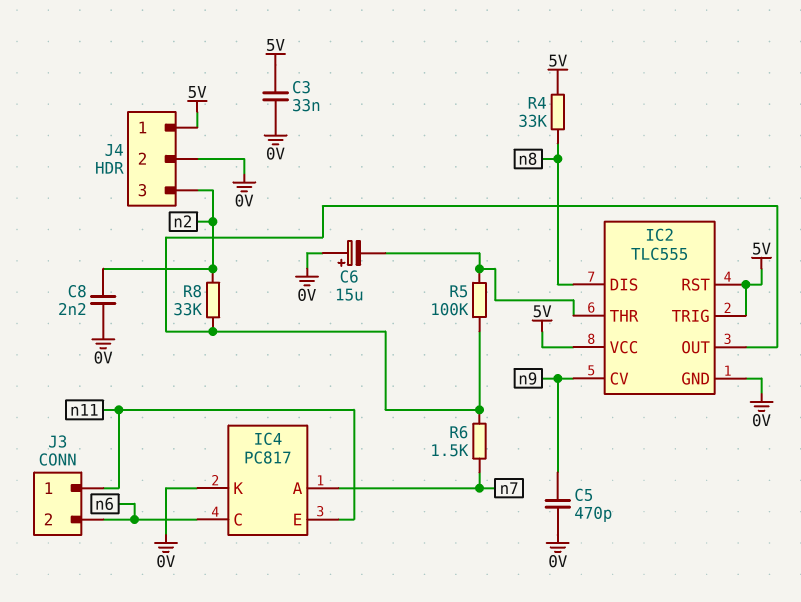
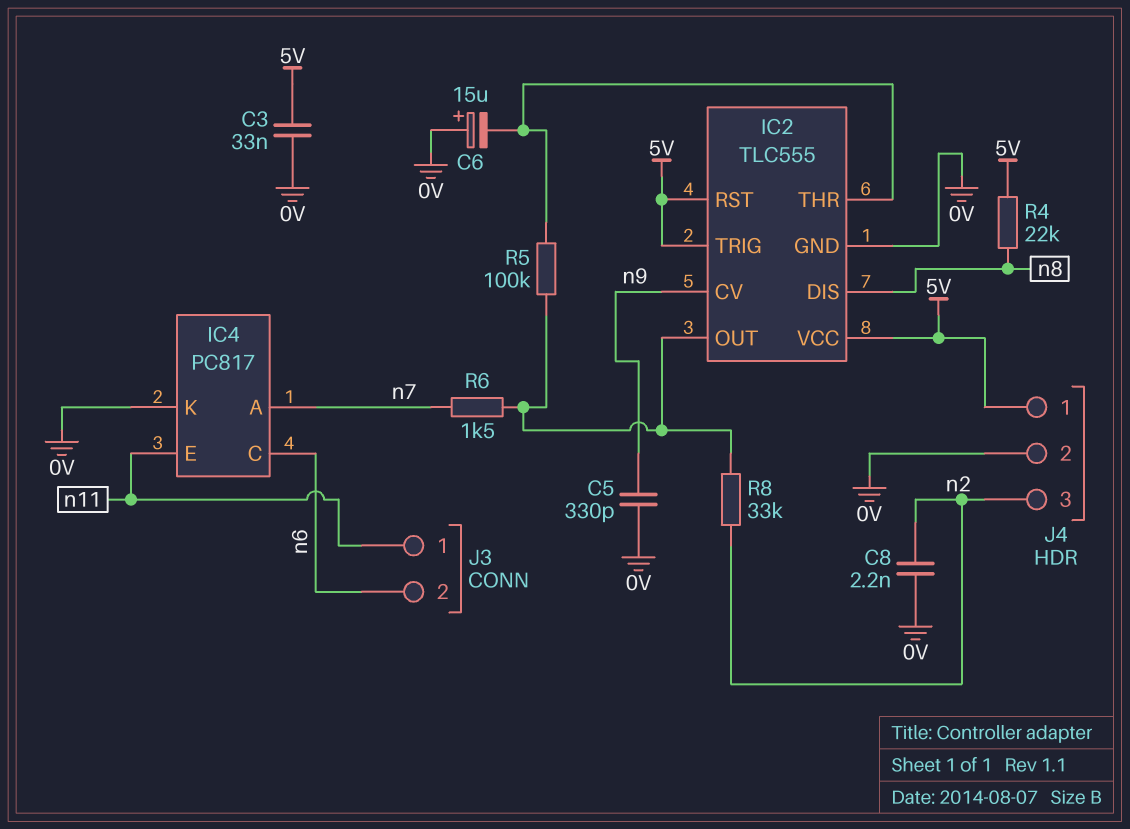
C5: 470pF (0V, n9) -> 330pF (0V, n9)
R4: 33k (5V, n8) -> 22k (5V, n8)

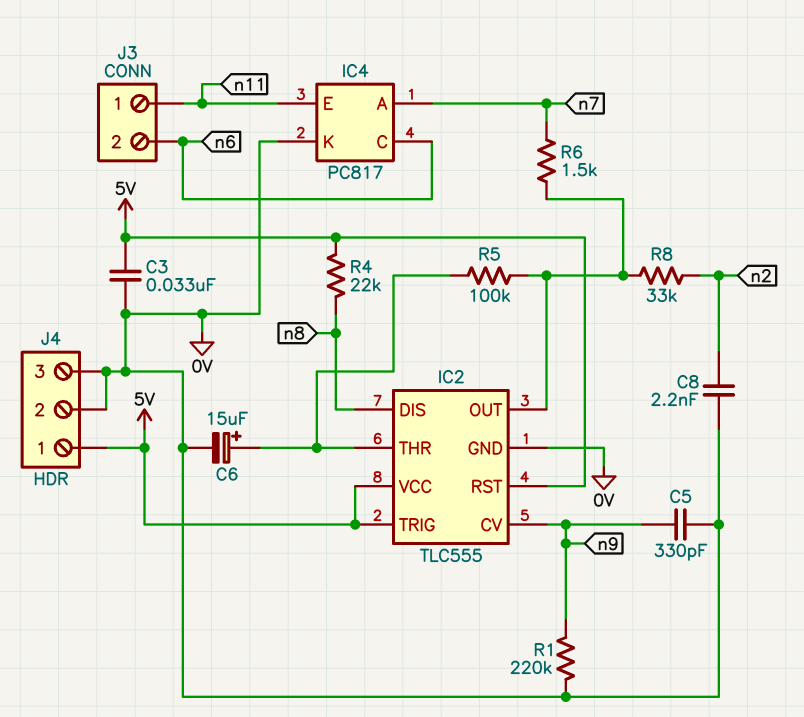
C6: 15uF (plus 0V, minus IC2/THR) -> 15uF (plus IC2/THR, minus 0V)
J4 pin 3: n2 -> 0V
R1: none -> 220k (0V, n9)

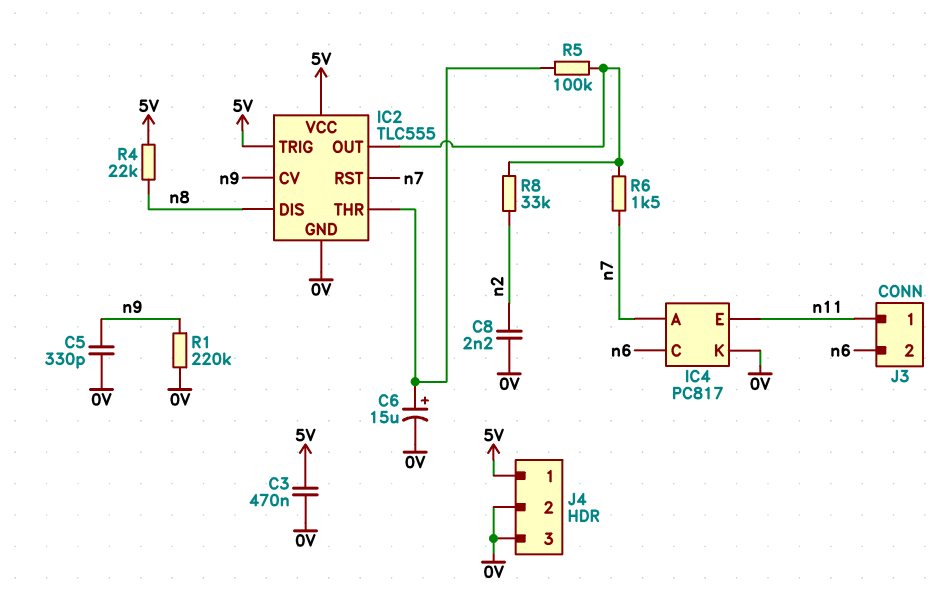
C3: 33nF (0V, 5V) -> 470nF (0V, 5V)
IC2 pin RST: 5V -> n7

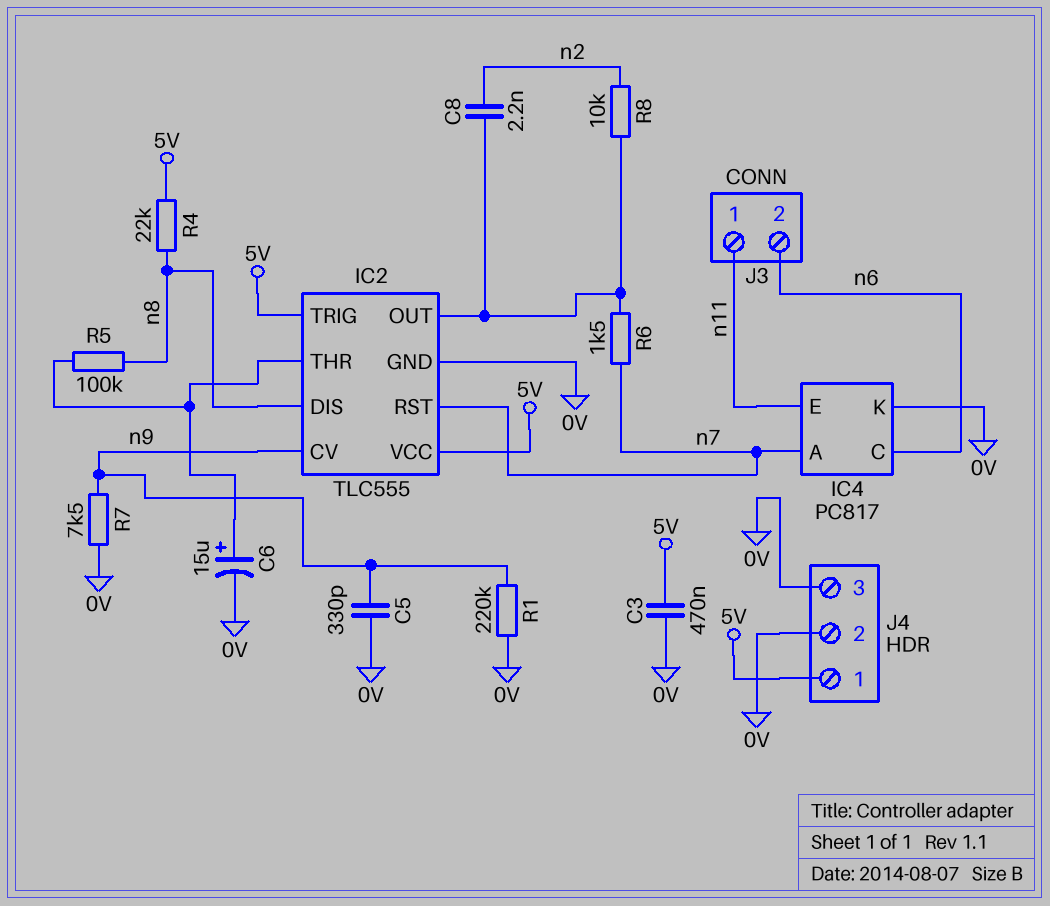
C8: 2.2nF (0V, n2) -> 2.2nF (IC2/OUT, n2)
R5: 100k (IC2/OUT, IC2/THR) -> 100k (IC2/THR, n8)
R7: none -> 7.5k (0V, n9)
R8: 33k (IC2/OUT, n2) -> 10k (IC2/OUT, n2)

